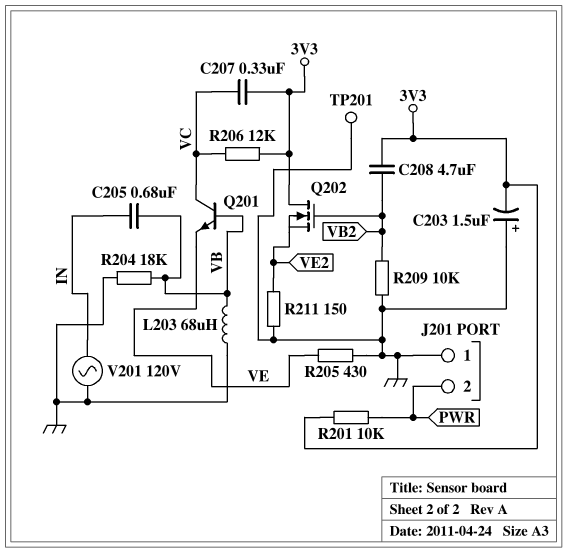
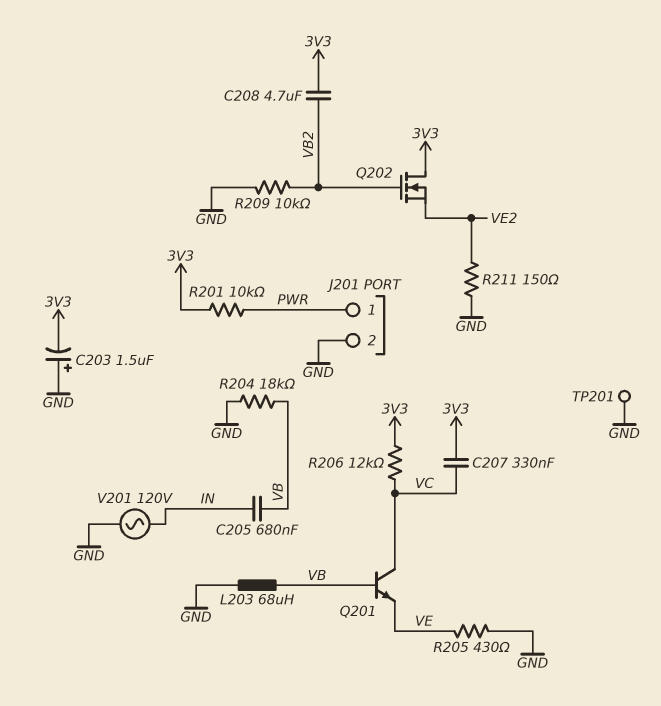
J201 pin 1: GND -> PWR
J201 pin 2: PWR -> GND

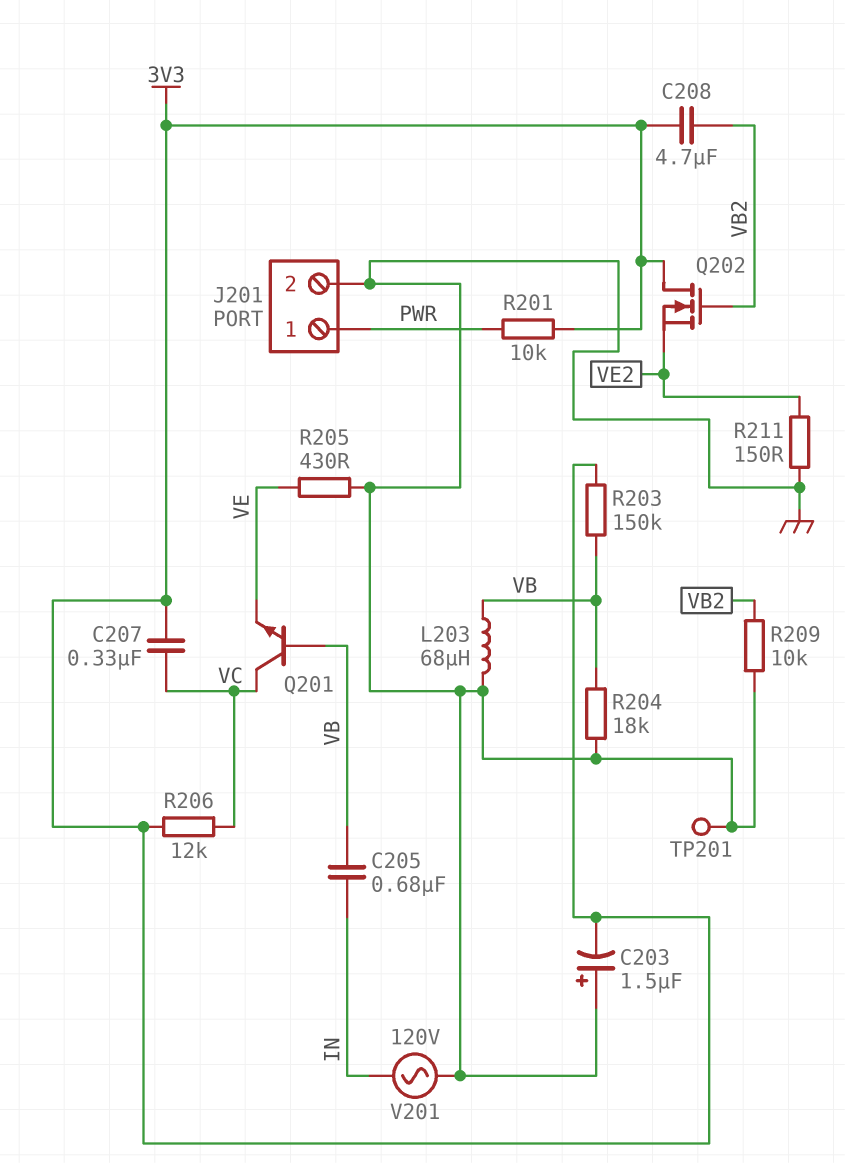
R203: none -> 150k (3V3, VB)

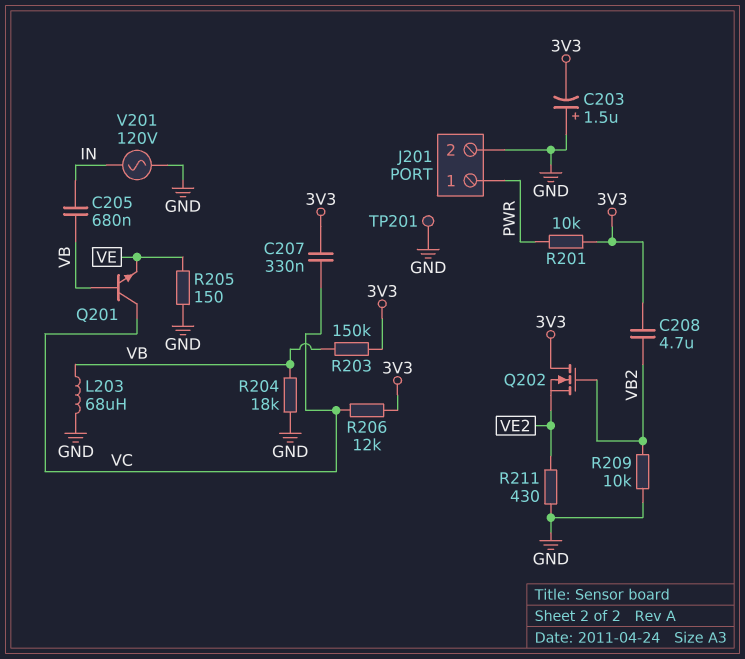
R205: 430 (GND, VE) -> 150 (GND, VE)
R211: 150 (GND, VE2) -> 430 (GND, VE2)

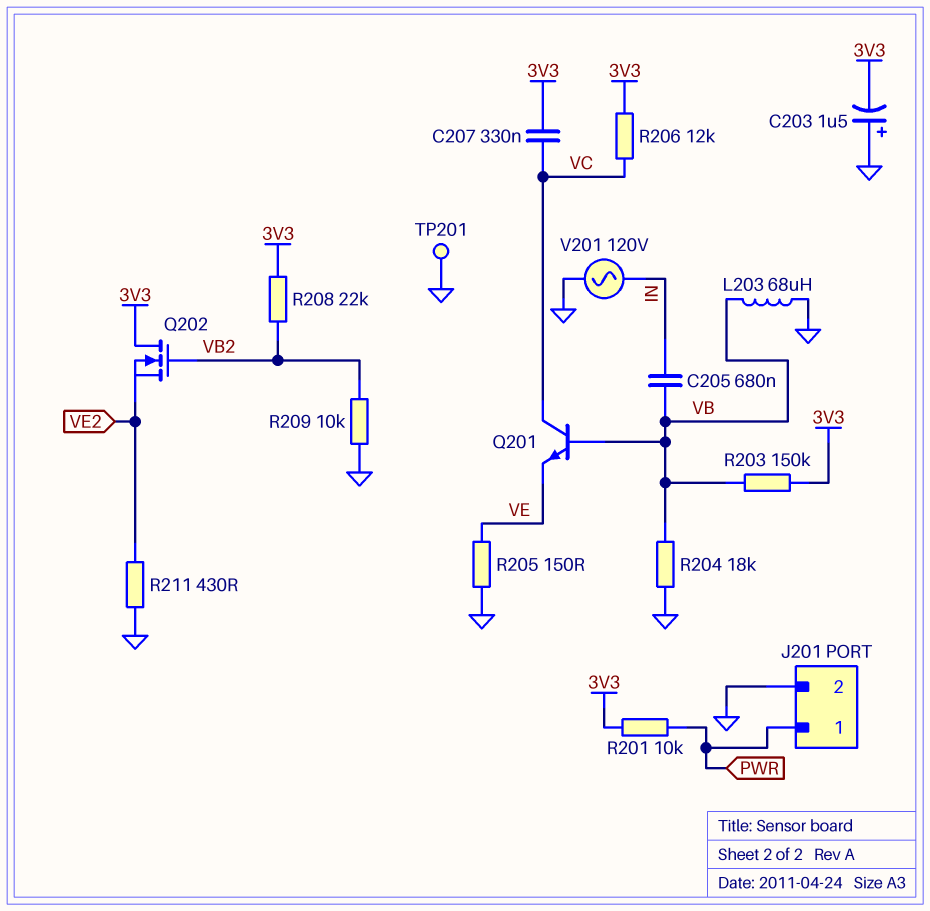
C208: 4.7uF (3V3, VB2) -> none
R208: none -> 22k (3V3, VB2)

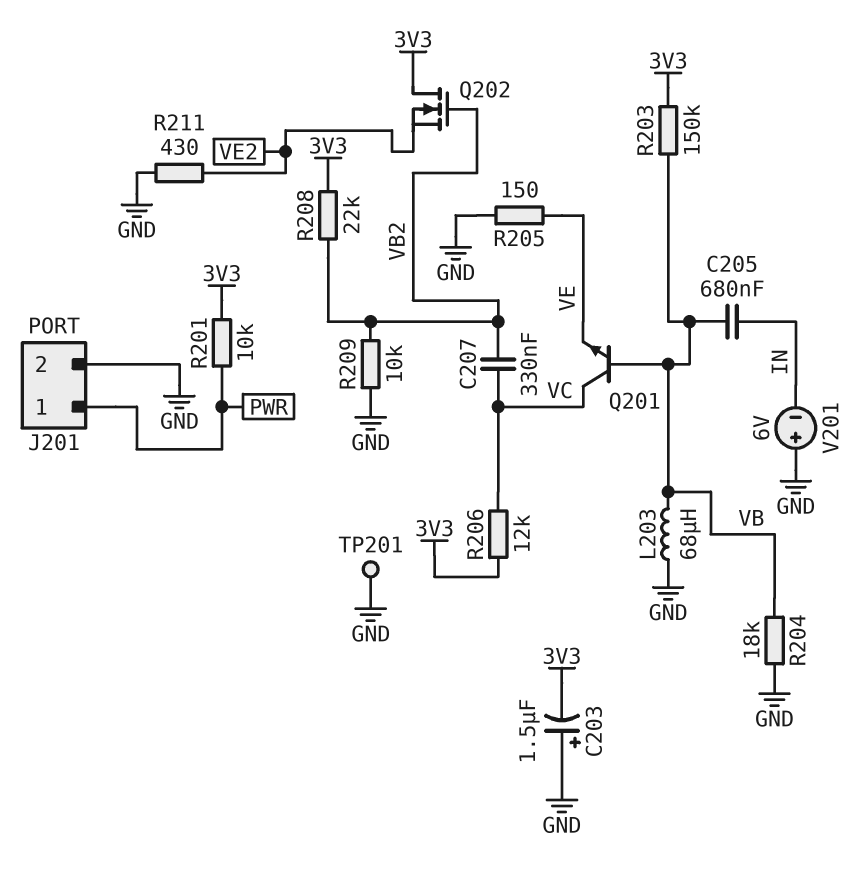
C207: 330nF (3V3, VC) -> 330nF (VB2, VC)
V201: AC 120V (GND, IN) -> 6V (plus GND, minus IN)

